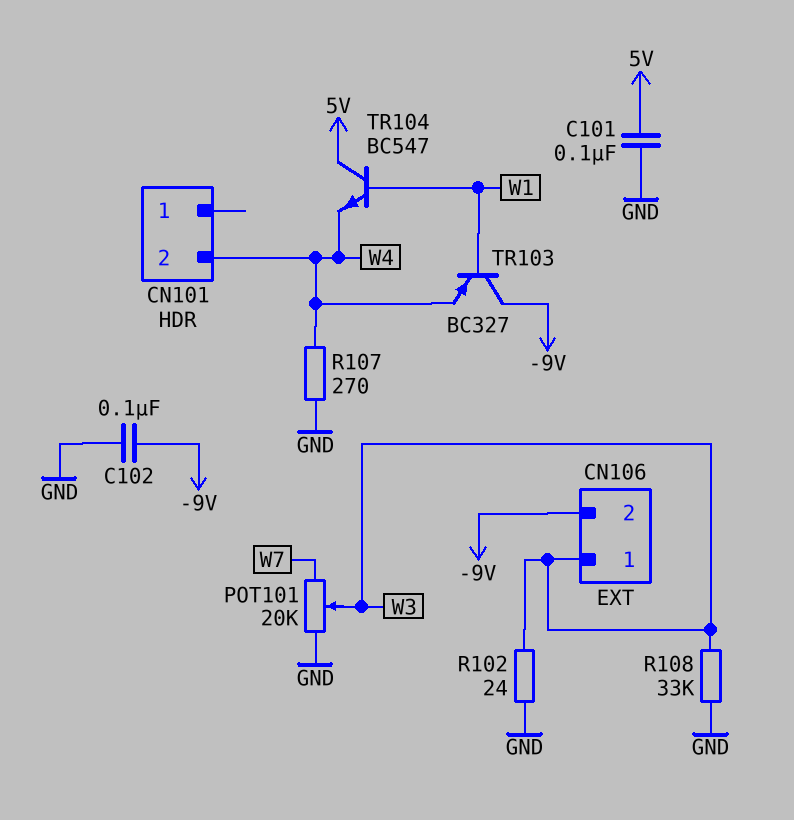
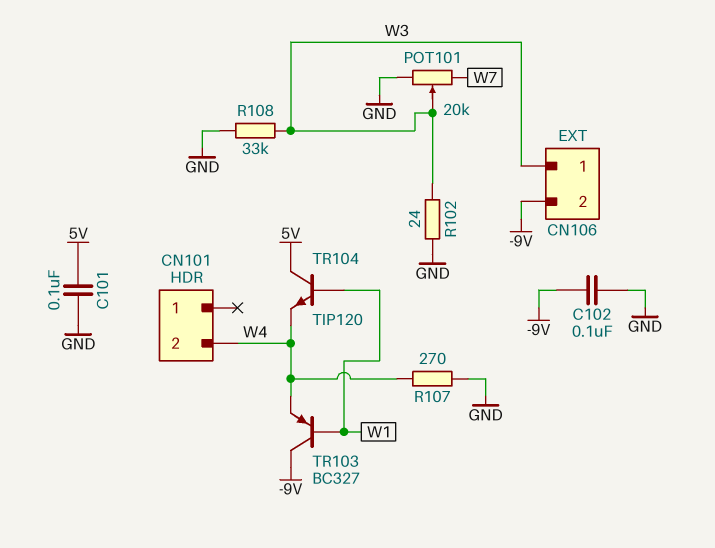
TR104: NPN BC547 (B W1, C 5V, E W4) -> NPN TIP120 (B W1, C 5V, E W4)

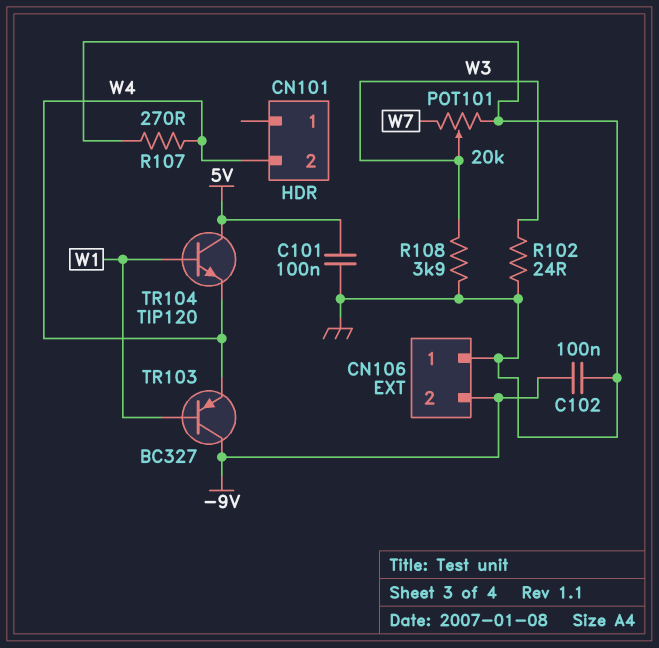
CN106 pin 1: W3 -> GND
R108: 33k (GND, W3) -> 3.9k (GND, W3)

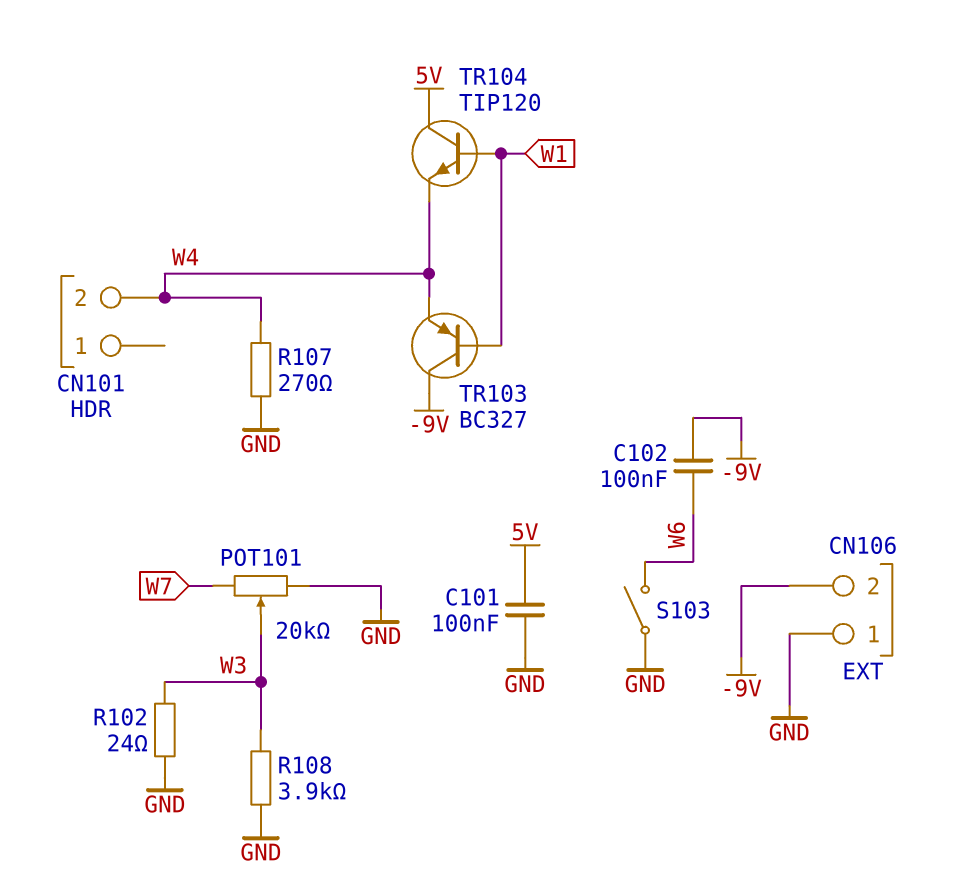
C102: 100nF (-9V, GND) -> 100nF (-9V, W6)
S103: none -> switch (GND, W6)

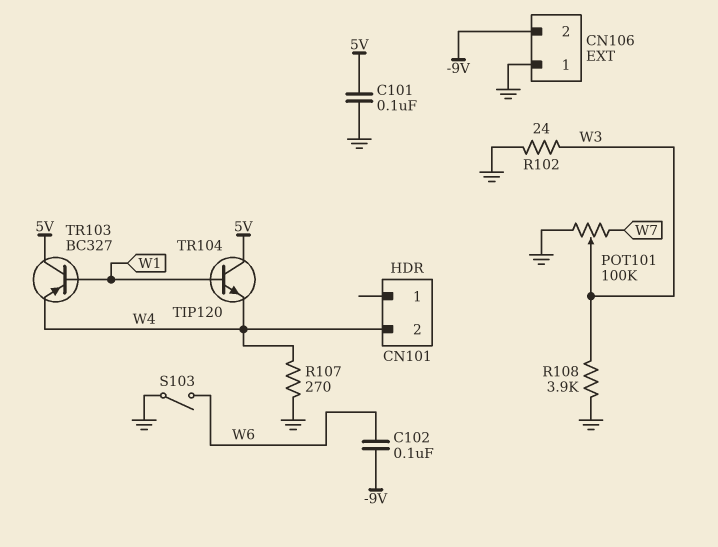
POT101: 20k (GND, W7, wiper W3) -> 100k (GND, W7, wiper W3)
TR103: PNP BC327 (B W1, C -9V, E W4) -> PNP BC327 (B W1, C 5V, E W4)

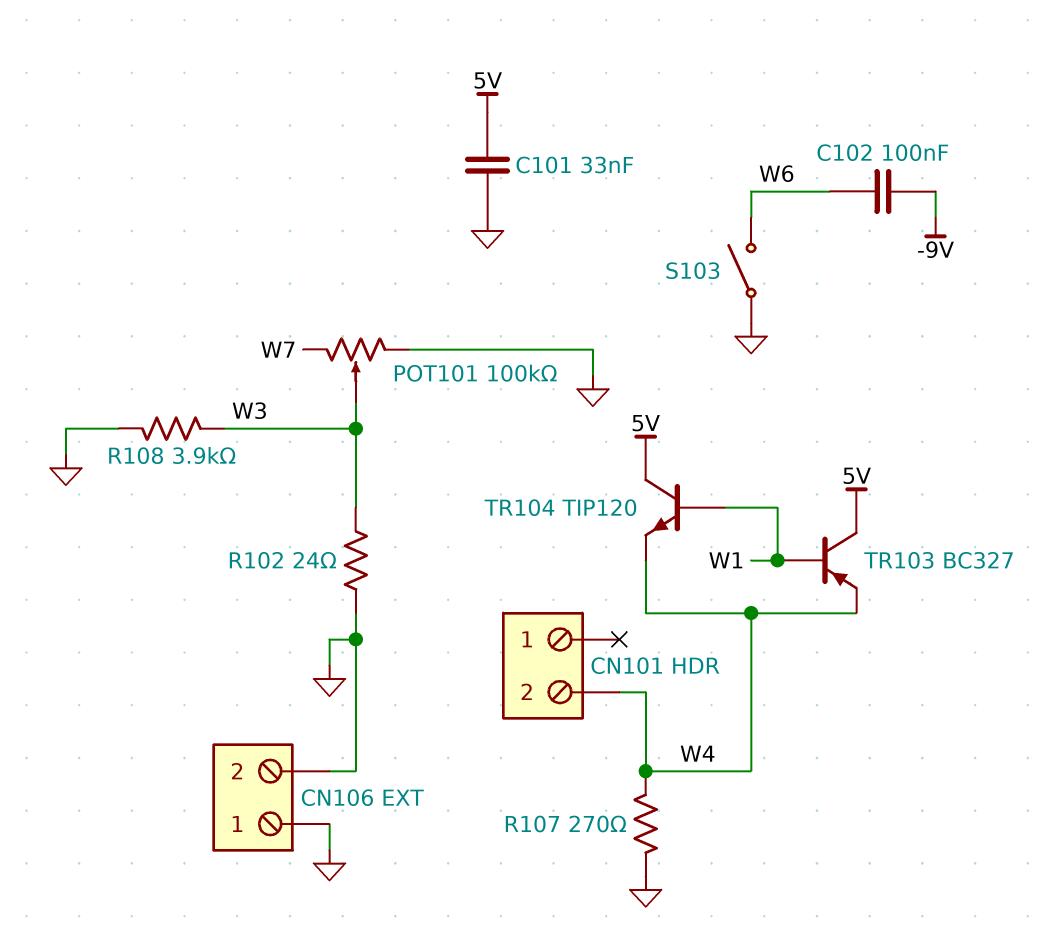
C101: 100nF (5V, GND) -> 33nF (5V, GND)
CN106 pin 2: -9V -> GND

